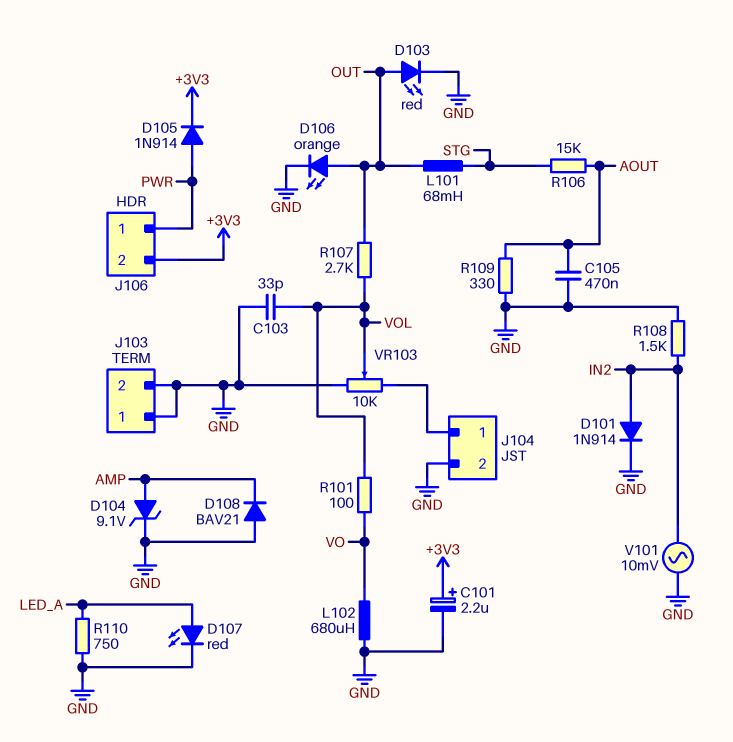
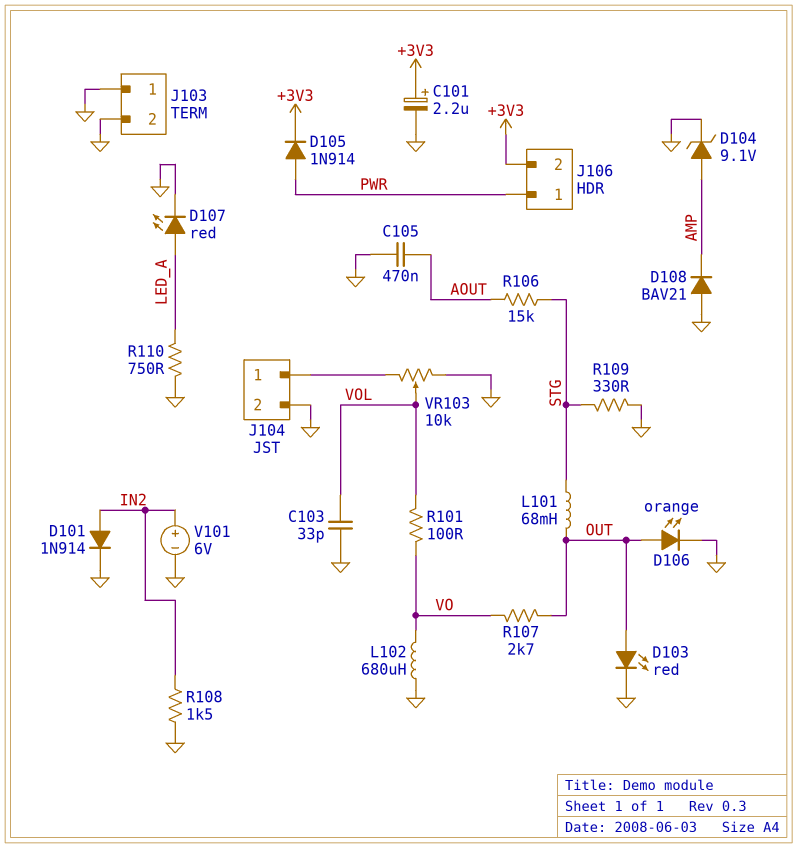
R107: 2.7k (OUT, VOL) -> 2.7k (OUT, VO)
R109: 330 (AOUT, GND) -> 330 (GND, STG)
V101: AC 10mV (GND, IN2) -> 6V (plus IN2, minus GND)

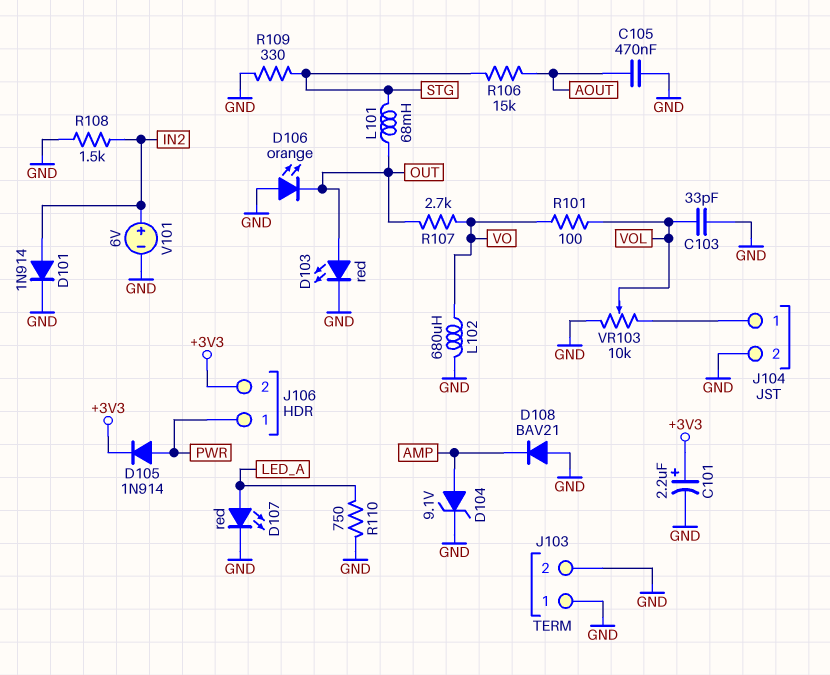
D106: LED orange (A OUT, K GND) -> LED orange (A GND, K OUT)

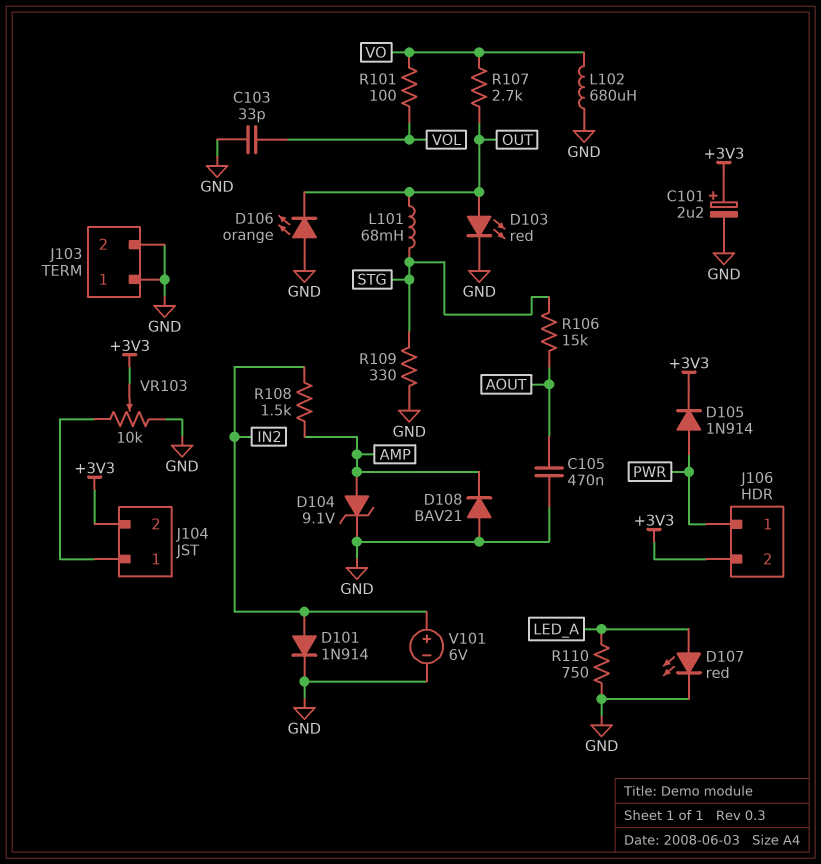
J104 pin 2: GND -> +3V3
R108: 1.5k (GND, IN2) -> 1.5k (AMP, IN2)
VR103: 10k (GND, J104/1, wiper VOL) -> 10k (GND, J104/1, wiper +3V3)

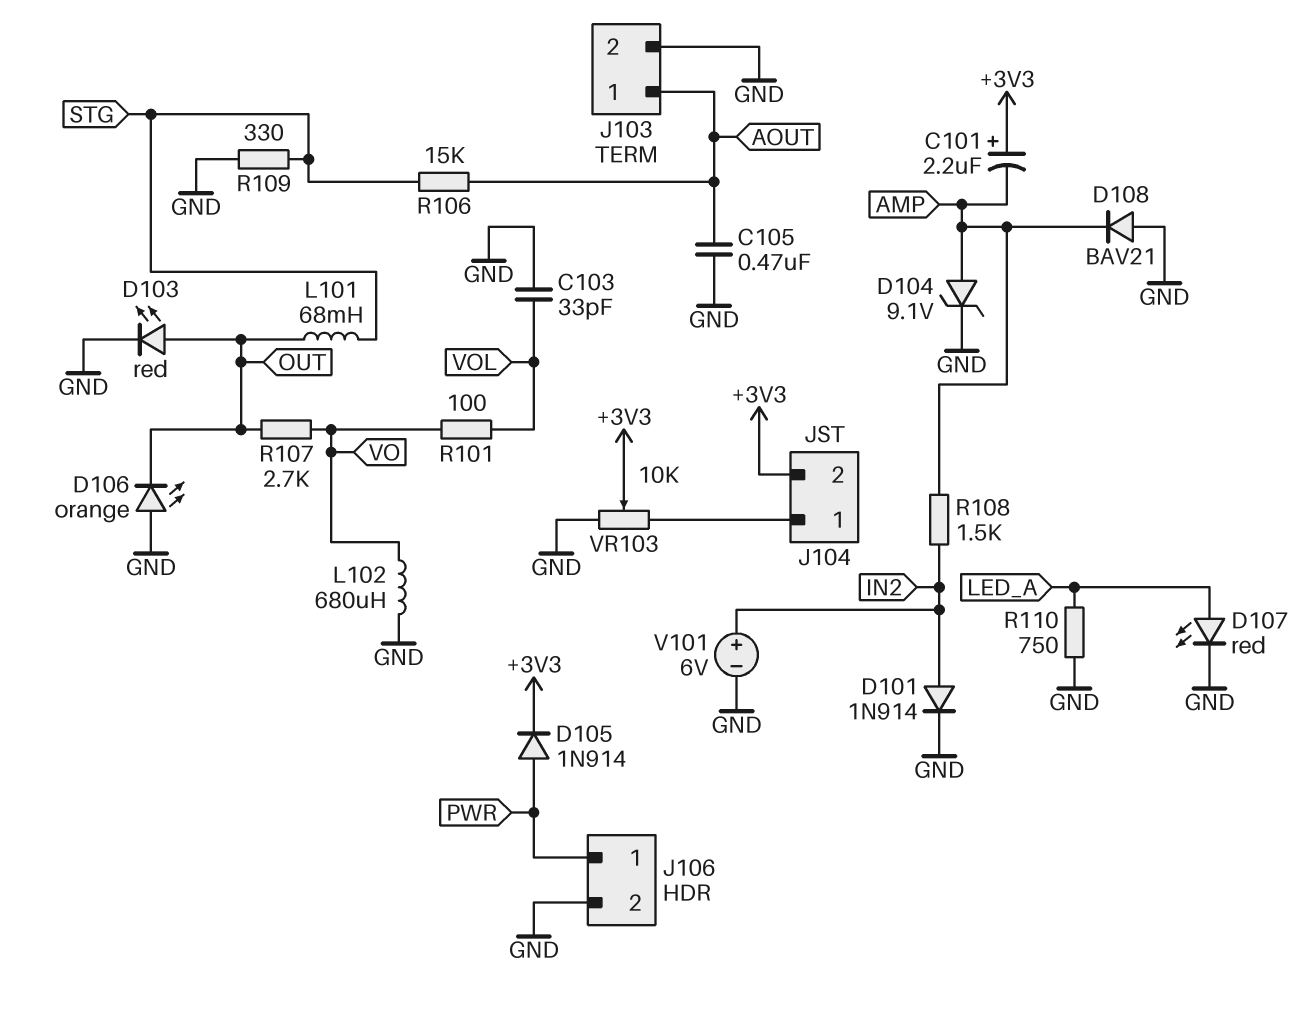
C101: 2.2uF (plus +3V3, minus GND) -> 2.2uF (plus +3V3, minus AMP)
J103 pin 1: GND -> AOUT
J106 pin 2: +3V3 -> GND

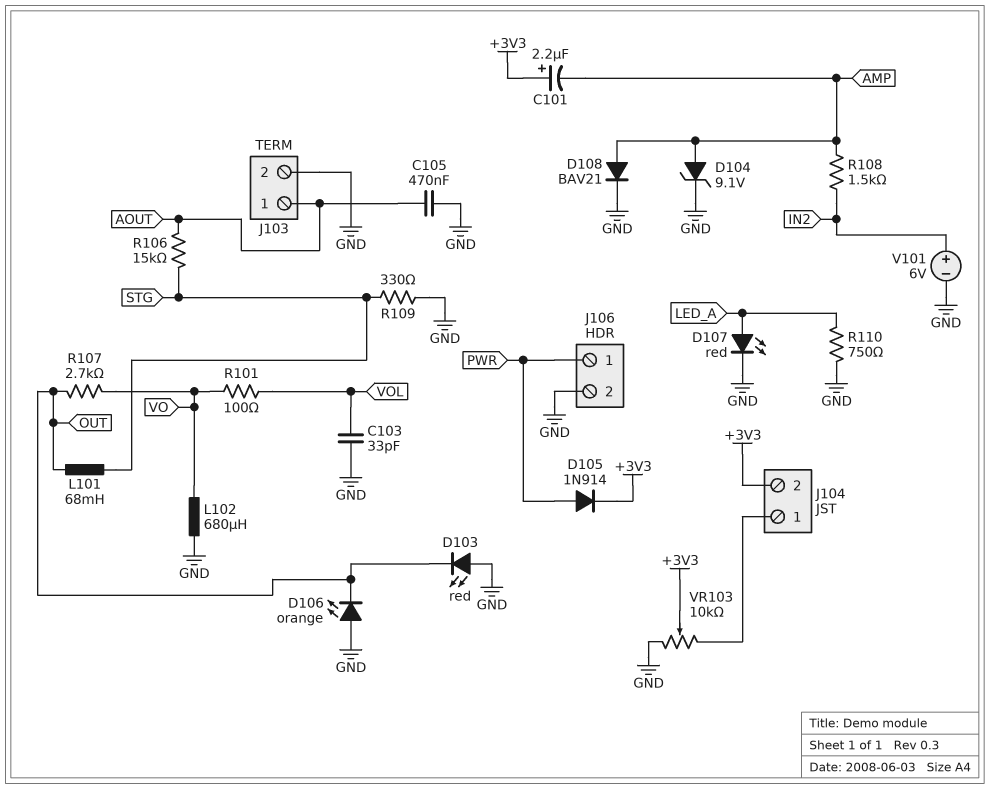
D101: diode 1N914 (A IN2, K GND) -> none
D103: LED red (A OUT, K GND) -> LED red (A GND, K OUT)
D108: diode BAV21 (A GND, K AMP) -> diode BAV21 (A AMP, K GND)

